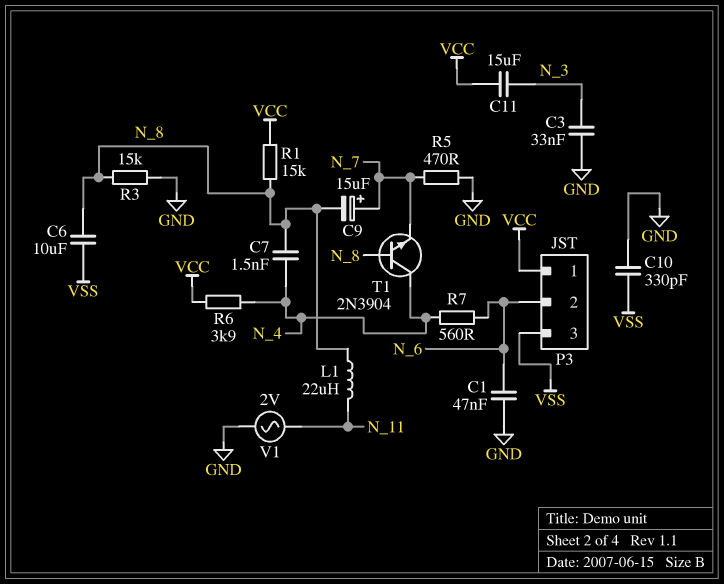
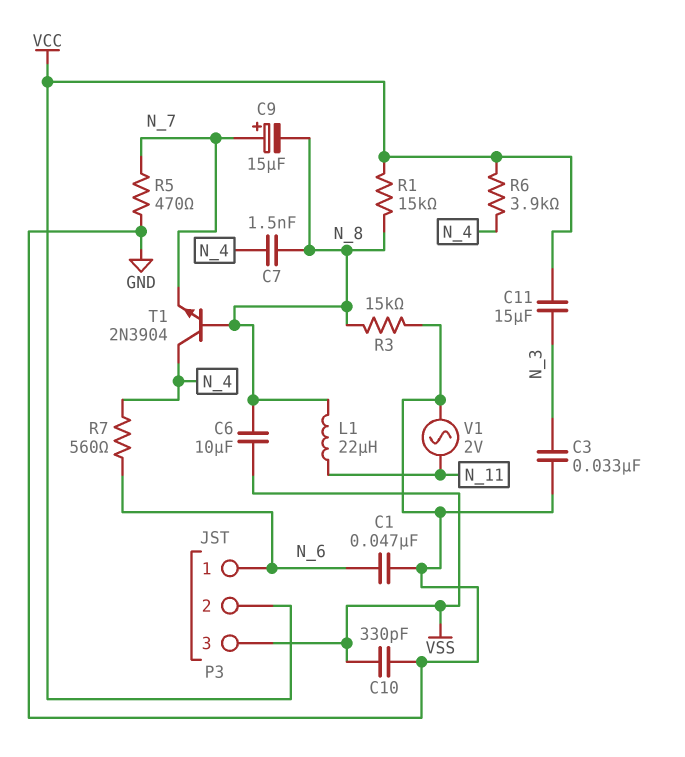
P3 pin 1: VCC -> N_6
P3 pin 2: N_6 -> VCC

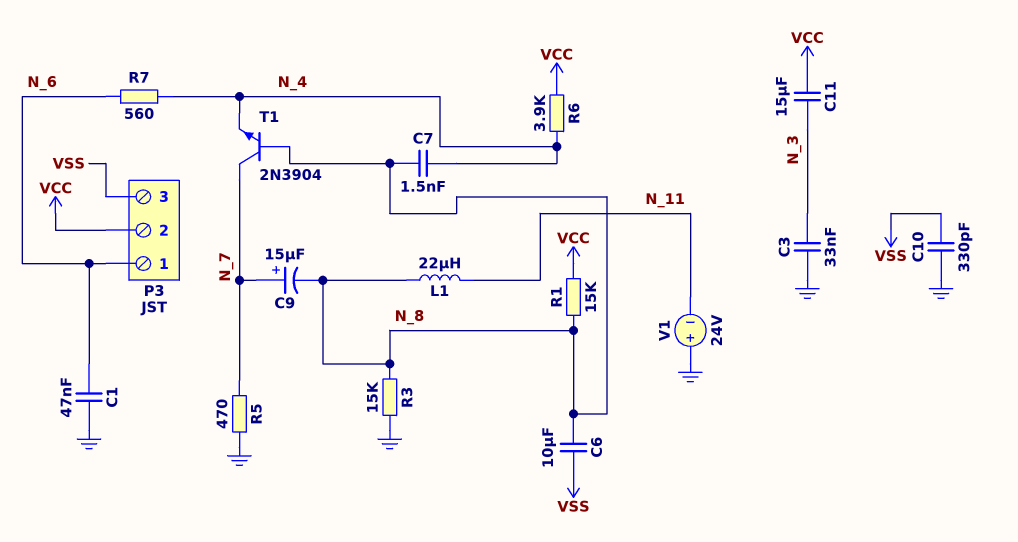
T1: NPN 2N3904 (B N_8, C N_4, E N_7) -> NPN 2N3904 (B N_8, C N_7, E N_4)
V1: AC 2V (GND, N_11) -> 24V (plus GND, minus N_11)

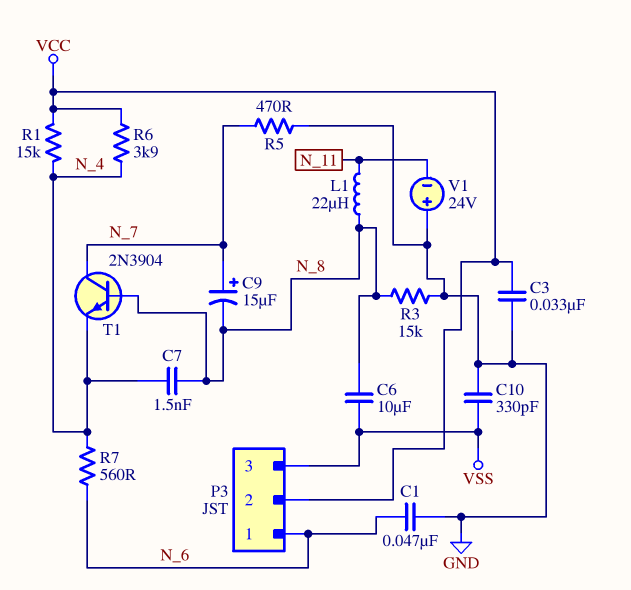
C3: 33nF (GND, N_3) -> 33nF (GND, VCC)
C11: 15uF (N_3, VCC) -> none
R1: 15k (N_8, VCC) -> 15k (N_4, VCC)

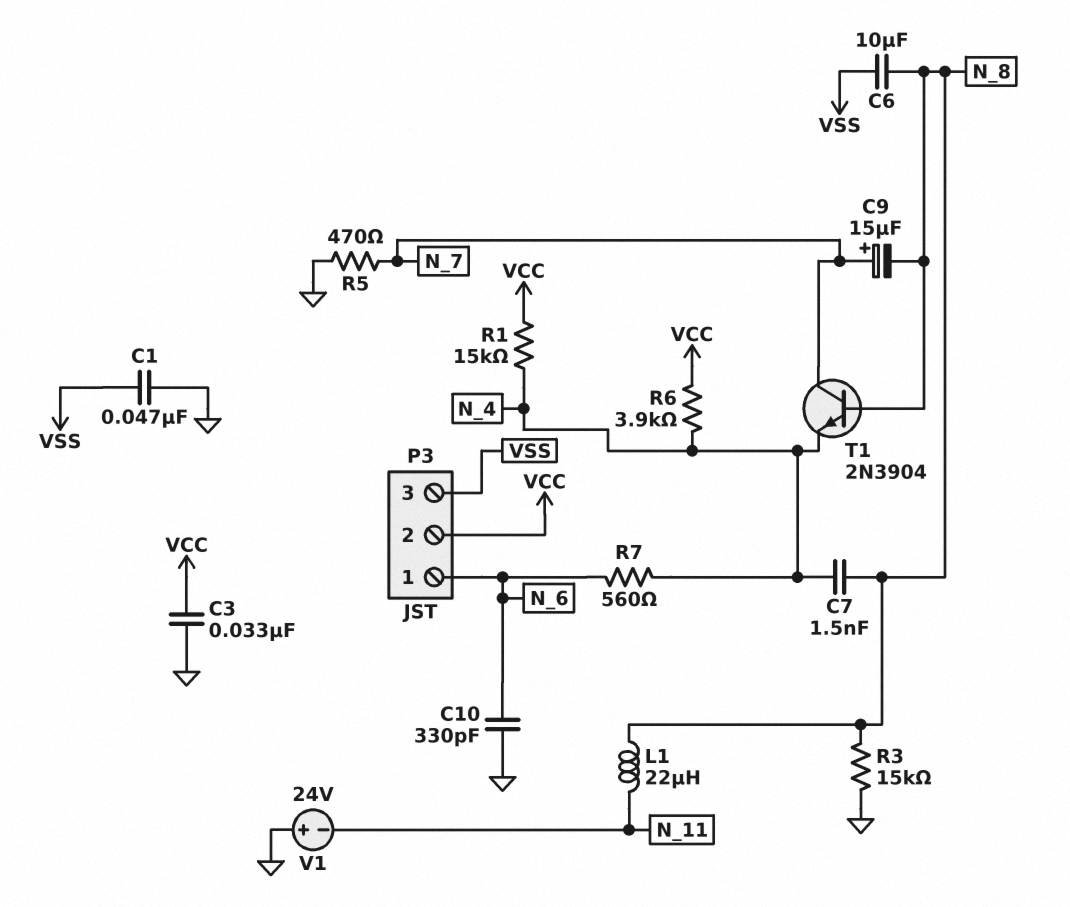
C1: 47nF (GND, N_6) -> 47nF (GND, VSS)
C10: 330pF (GND, VSS) -> 330pF (GND, N_6)

